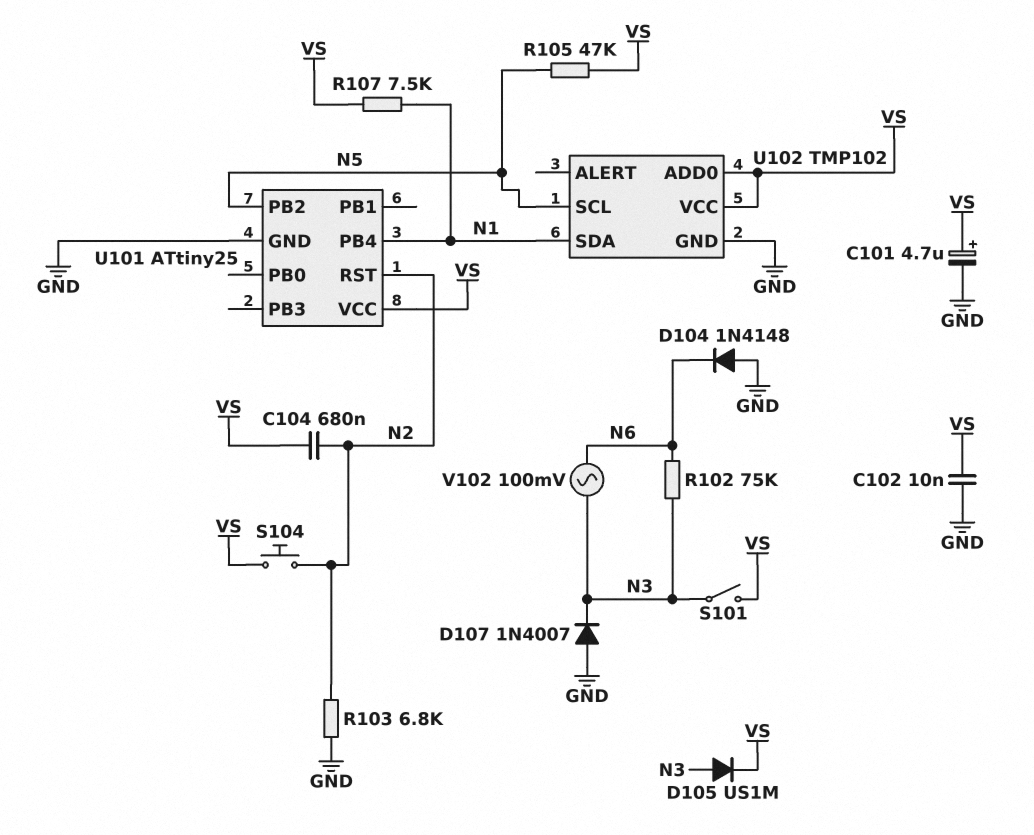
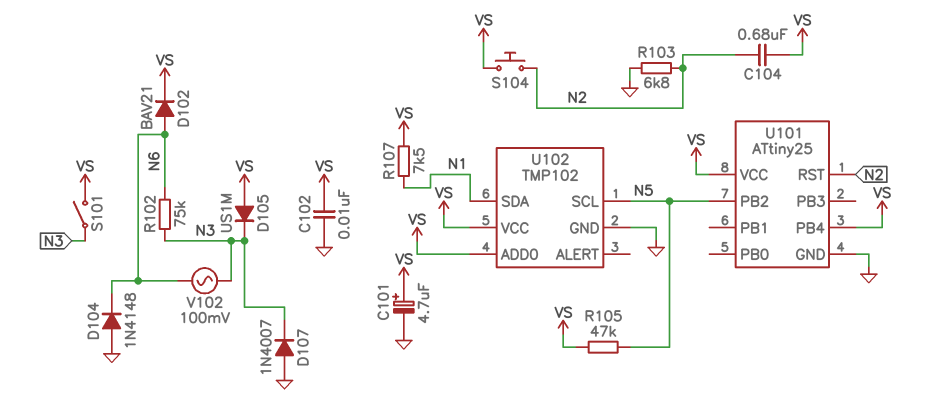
D102: none -> diode BAV21 (A N6, K VS)
D105: diode US1M (A N3, K VS) -> diode US1M (A VS, K N3)
U101 pin PB4: N1 -> VS

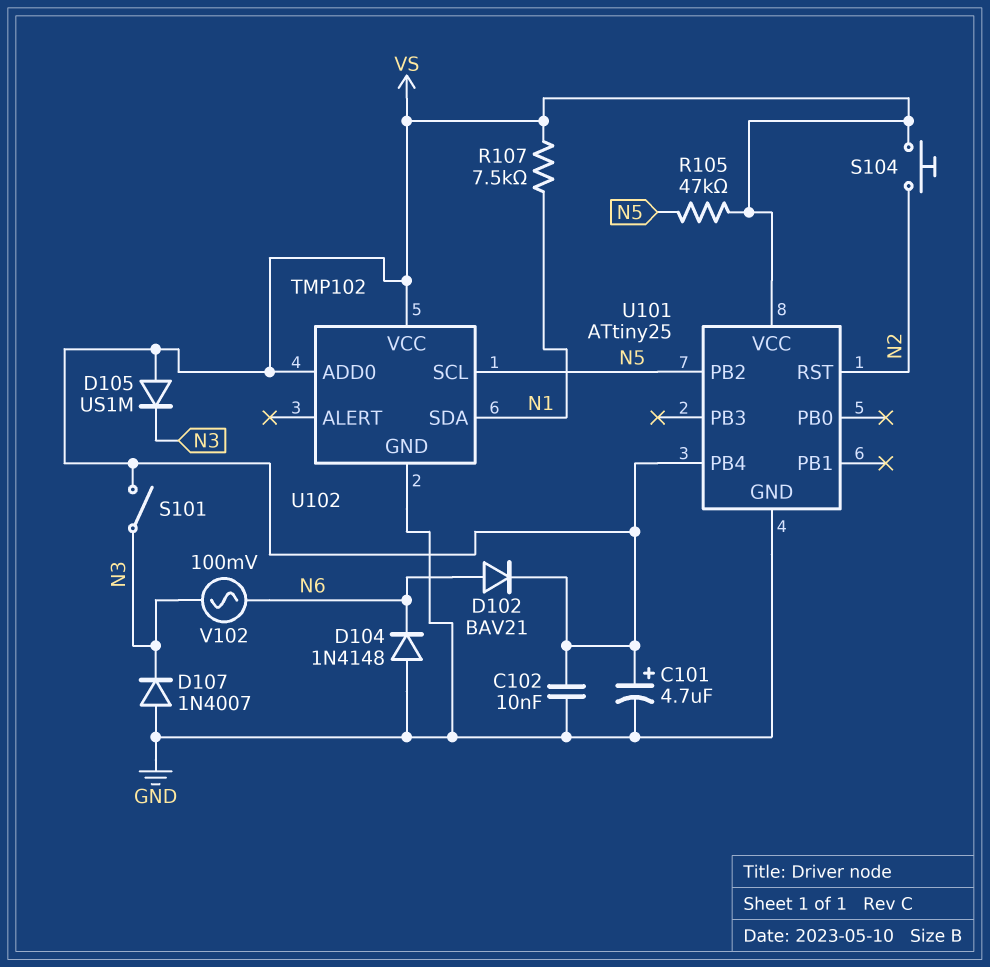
C104: 680nF (N2, VS) -> none
R102: 75k (N3, N6) -> none
R103: 6.8k (GND, N2) -> none

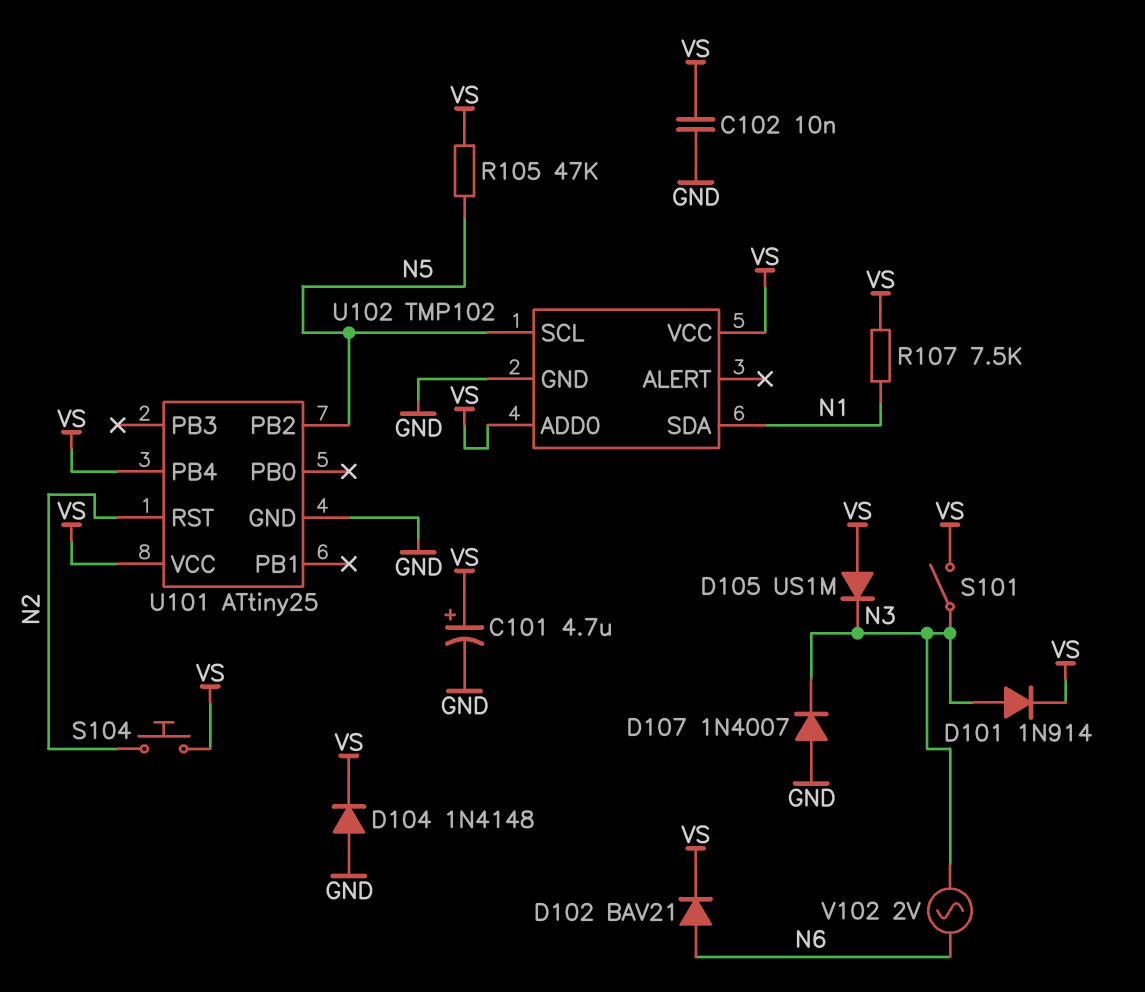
D101: none -> diode 1N914 (A N3, K VS)
D104: diode 1N4148 (A GND, K N6) -> diode 1N4148 (A GND, K VS)
V102: AC 100mV (N3, N6) -> AC 2V (N3, N6)

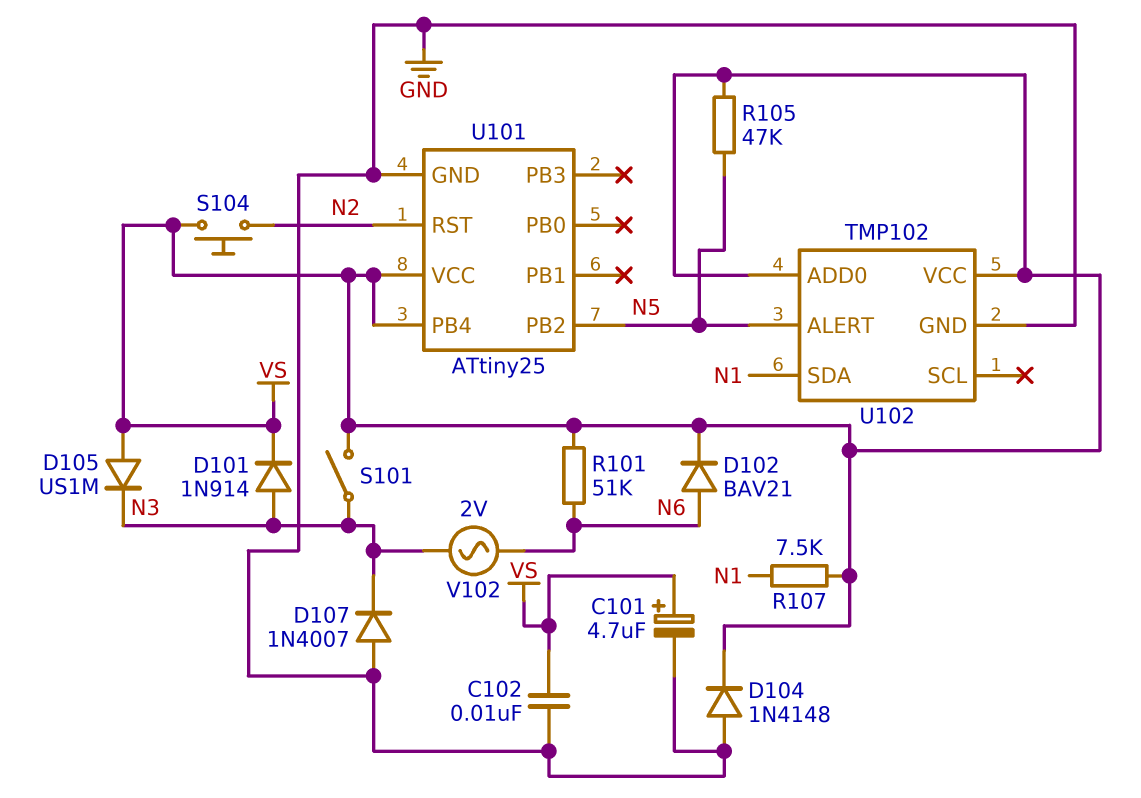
R101: none -> 51k (N6, VS)
U102 pin ALERT: none -> N5
U102 pin SCL: N5 -> none

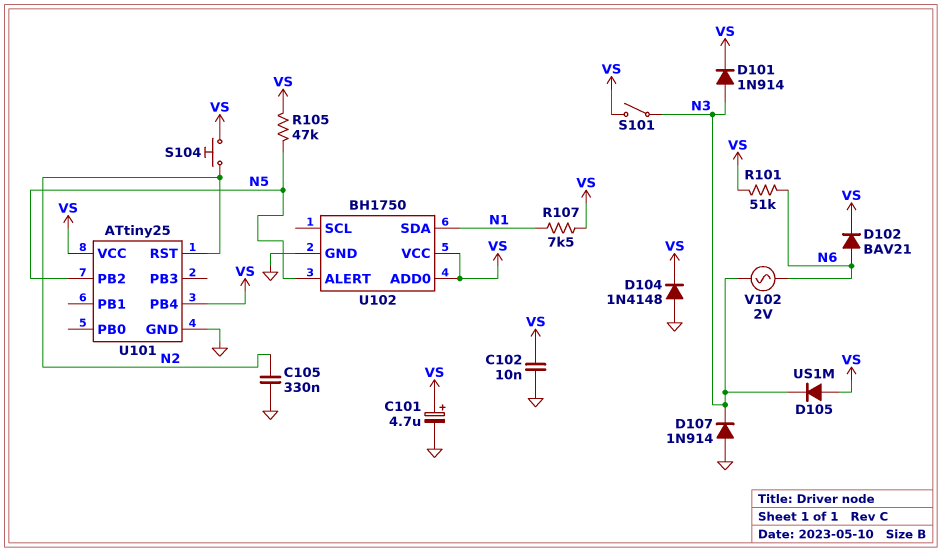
C105: none -> 330nF (GND, N2)
D107: diode 1N4007 (A GND, K N3) -> diode 1N914 (A GND, K N3)
U102: TMP102 -> BH1750

